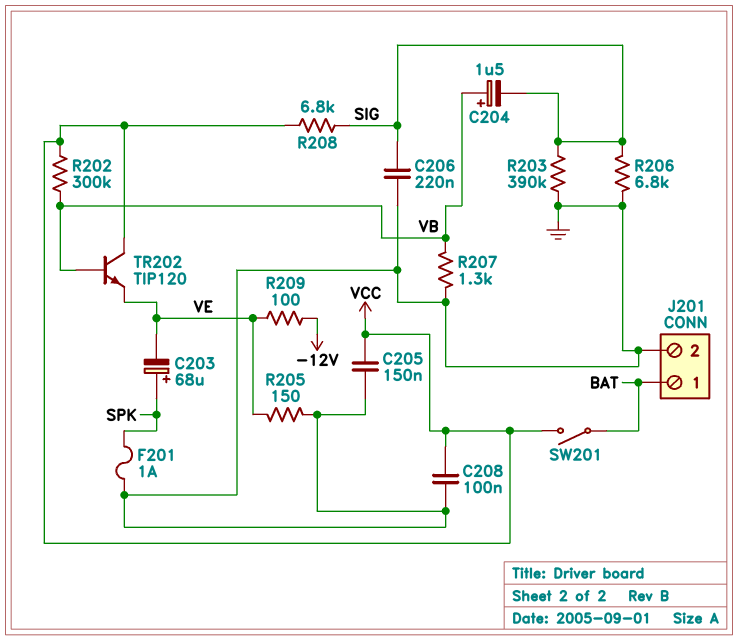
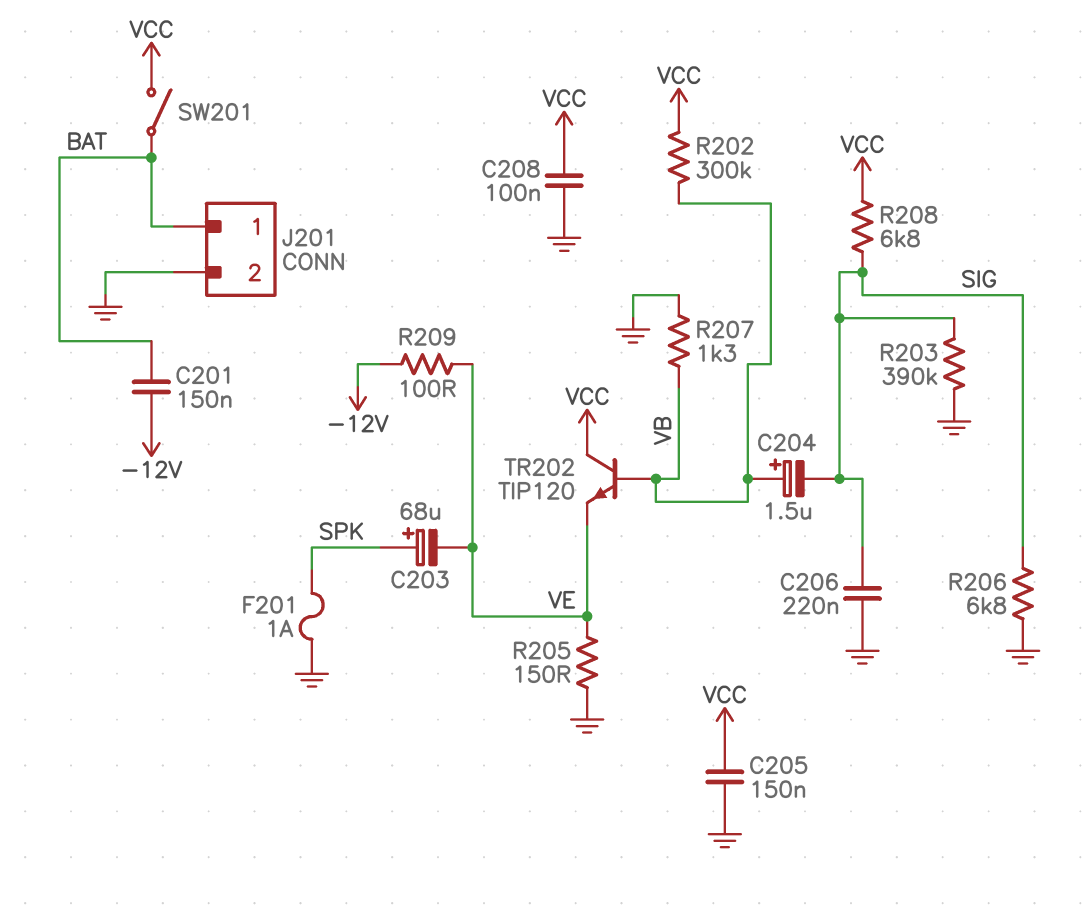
C201: none -> 150nF (-12V, BAT)

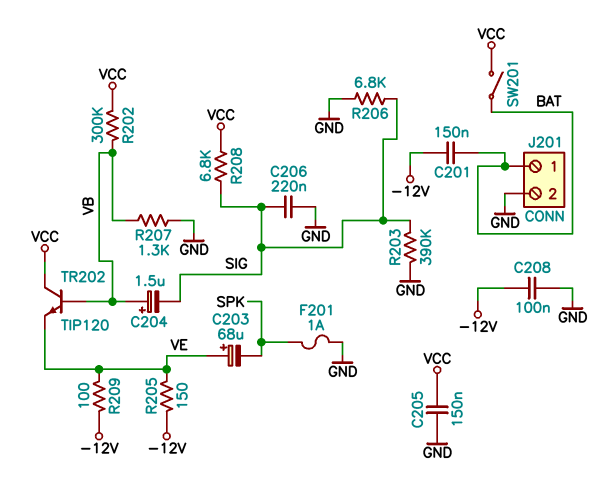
C203: 68uF (plus SPK, minus VE) -> 68uF (plus VE, minus SPK)
C208: 100nF (GND, VCC) -> 100nF (-12V, GND)
R205: 150 (GND, VE) -> 150 (-12V, VE)

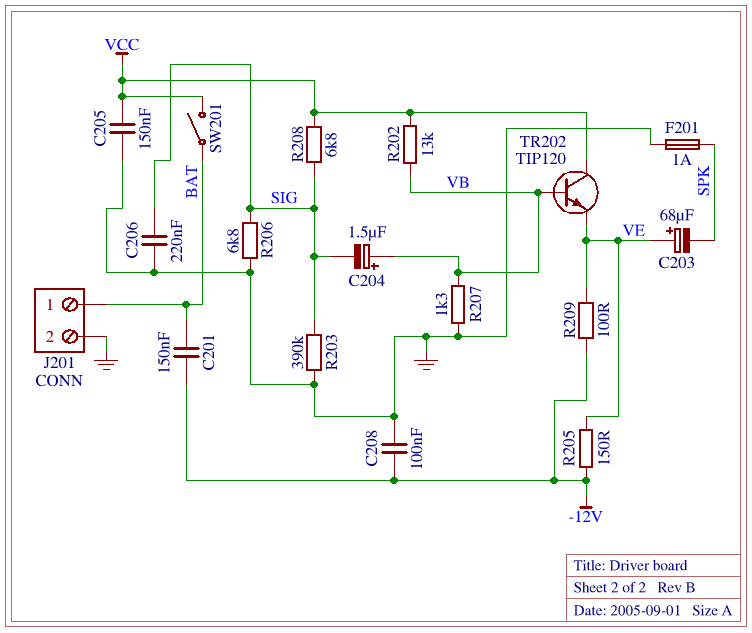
R202: 300k (VB, VCC) -> 13k (VB, VCC)

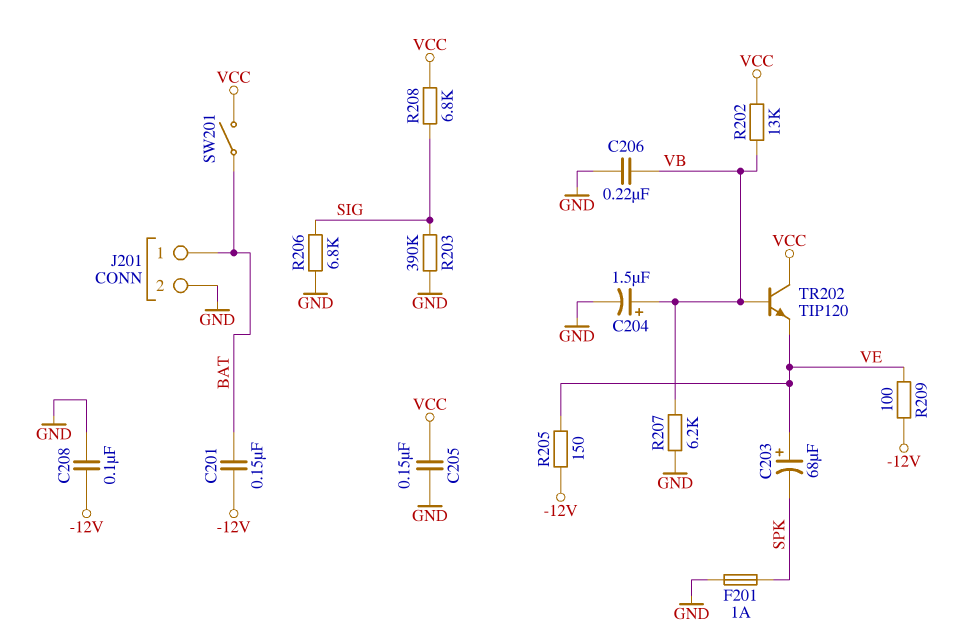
C204: 1.5uF (plus VB, minus SIG) -> 1.5uF (plus VB, minus GND)
C206: 220nF (GND, SIG) -> 220nF (GND, VB)
R207: 1.3k (GND, VB) -> 6.2k (GND, VB)

